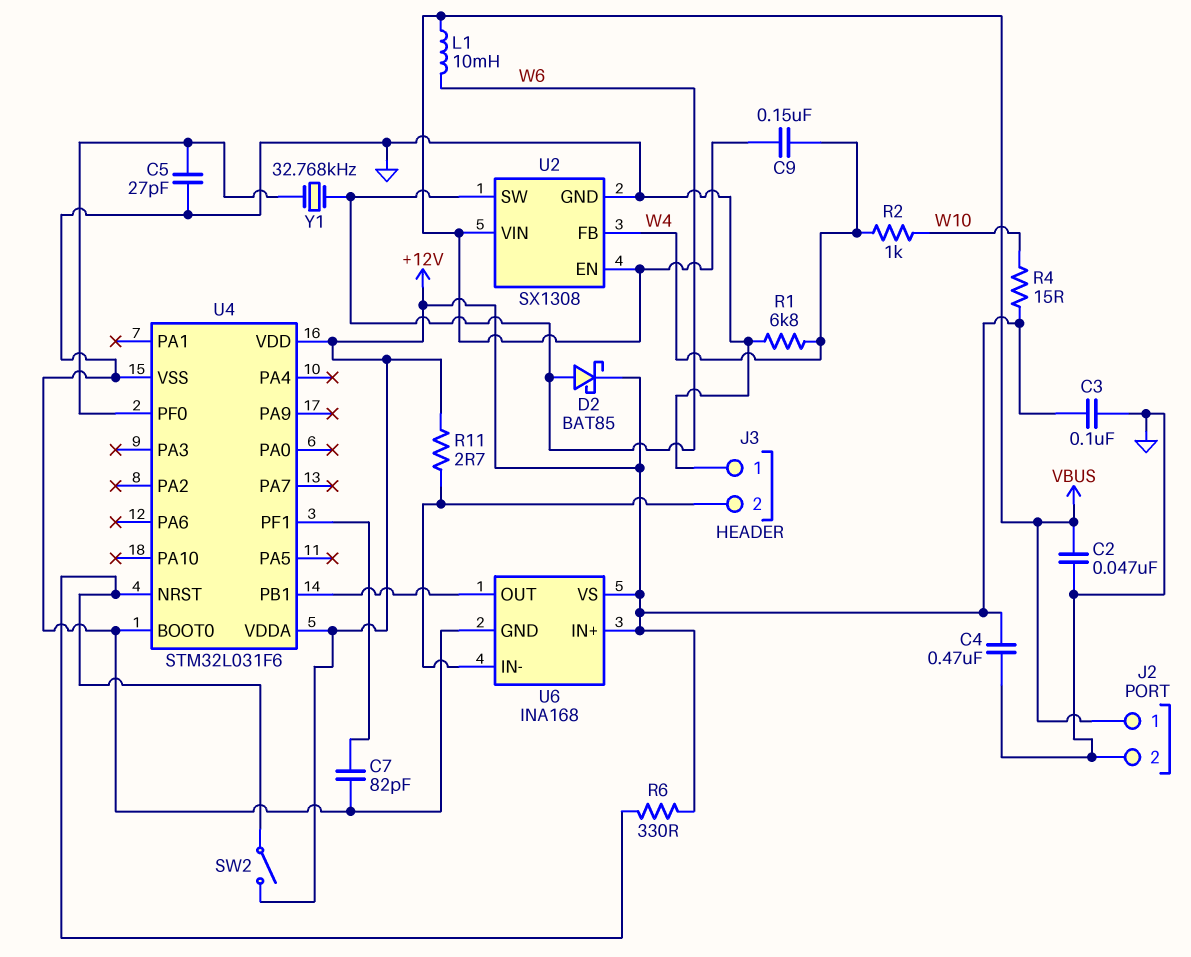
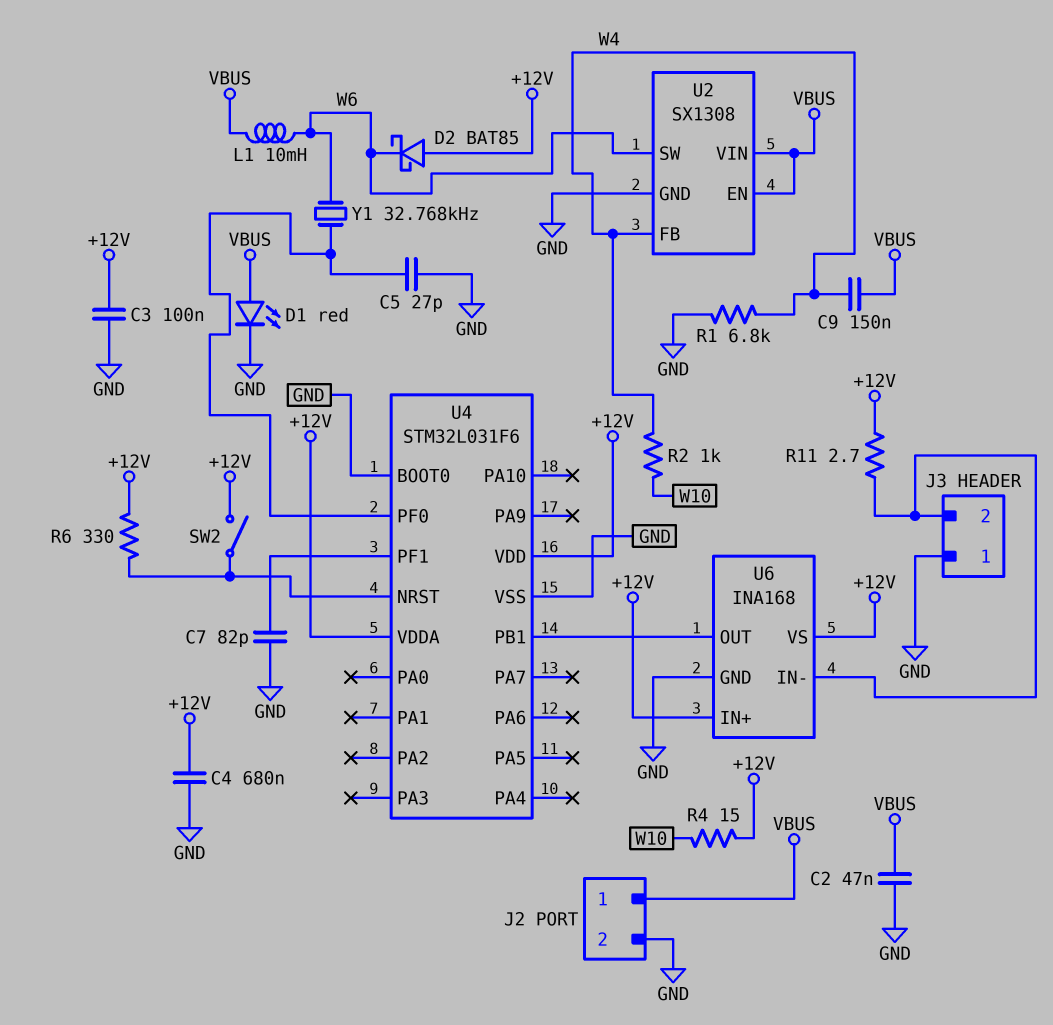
C4: 470nF (+12V, GND) -> 680nF (+12V, GND)
D1: none -> LED red (A VBUS, K GND)
D2: schottky BAT85 (A W6, K +12V) -> schottky BAT85 (A +12V, K W6)

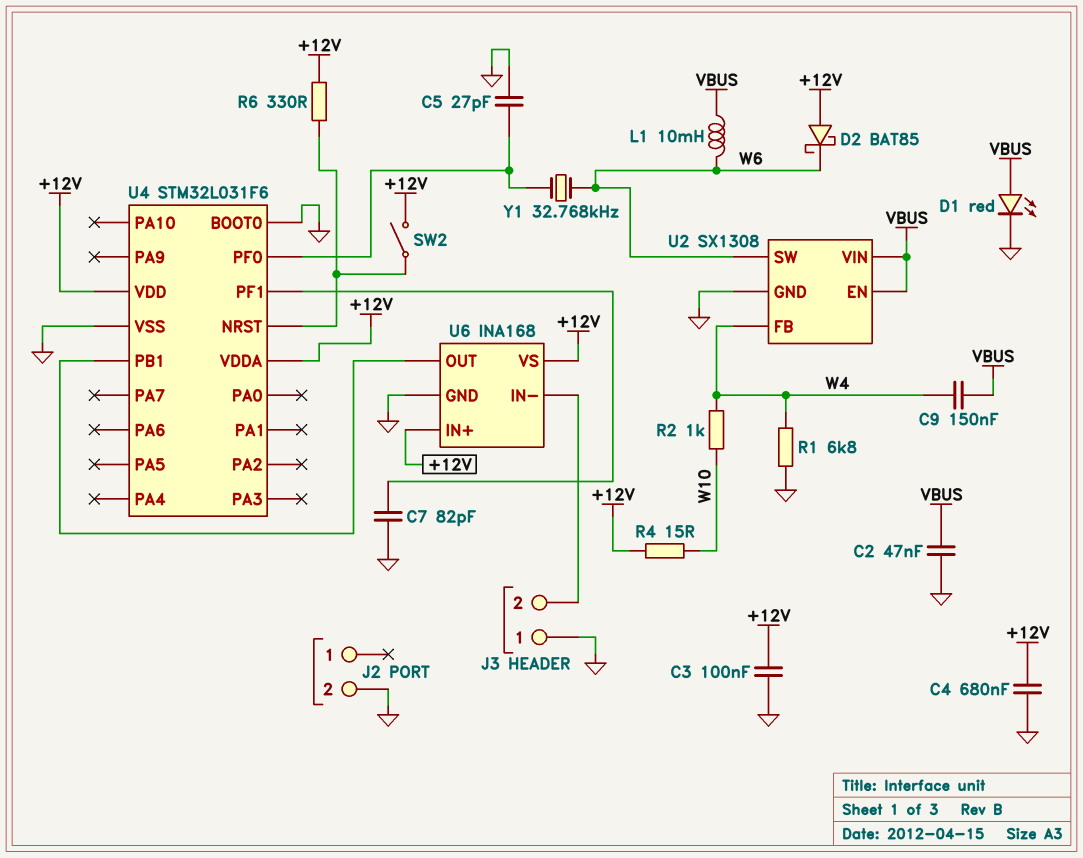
J2 pin 1: VBUS -> none
R11: 2.7 (+12V, J3/2) -> none

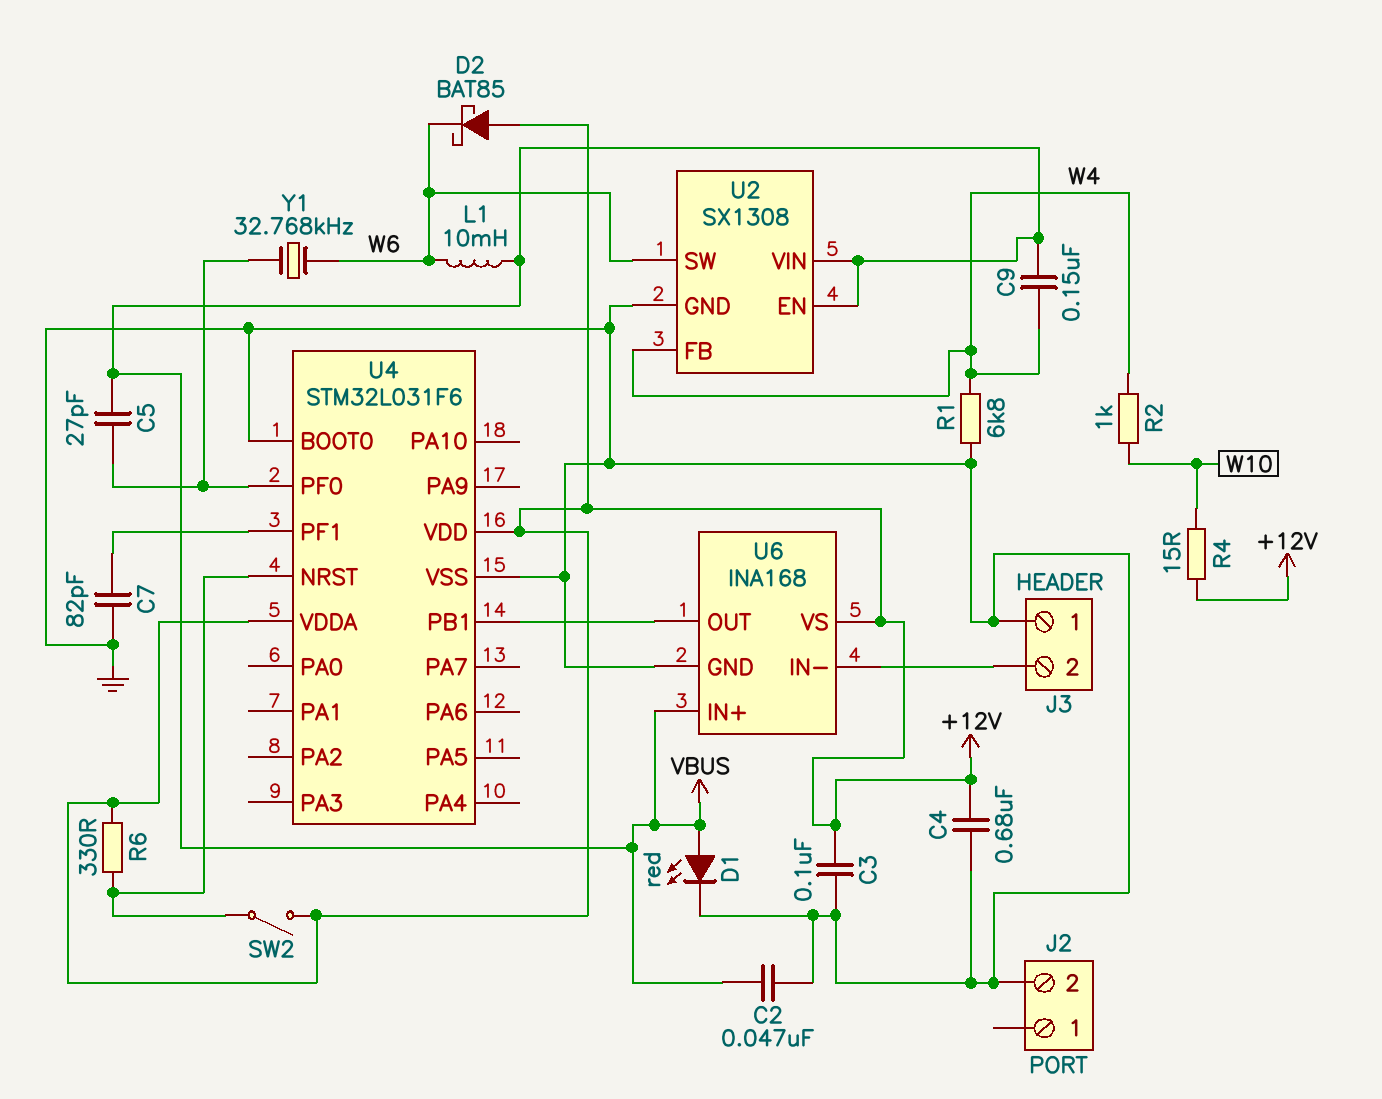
C5: 27pF (GND, U4/PF0) -> 27pF (U4/PF0, VBUS)
U6 pin IN+: +12V -> VBUS

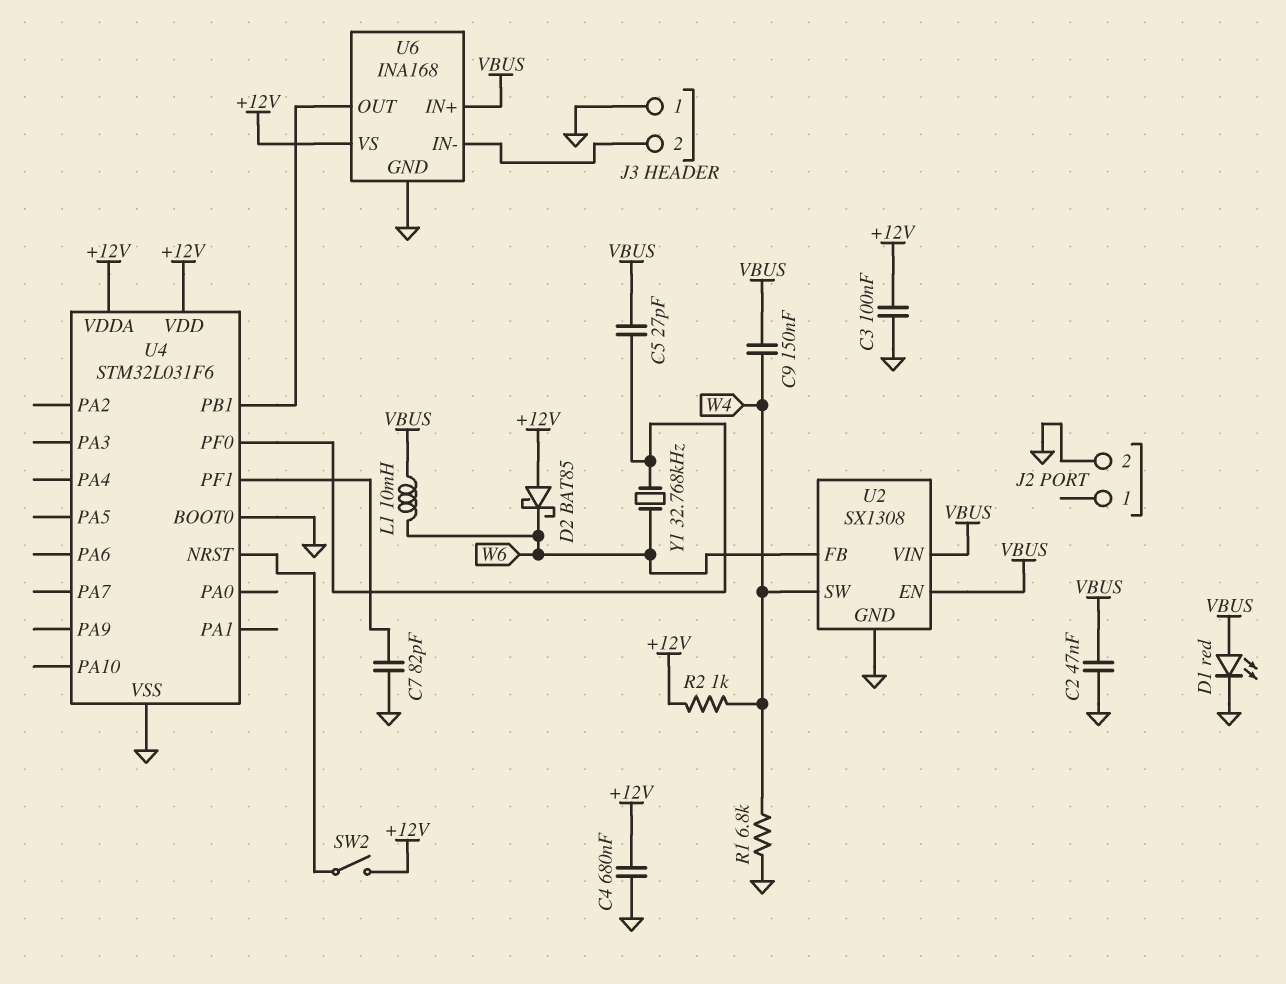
R2: 1k (W4, W10) -> 1k (+12V, W4)
R4: 15 (+12V, W10) -> none
R6: 330 (+12V, U4/NRST) -> none
U2 pin FB: W4 -> W6
U2 pin SW: W6 -> W4

